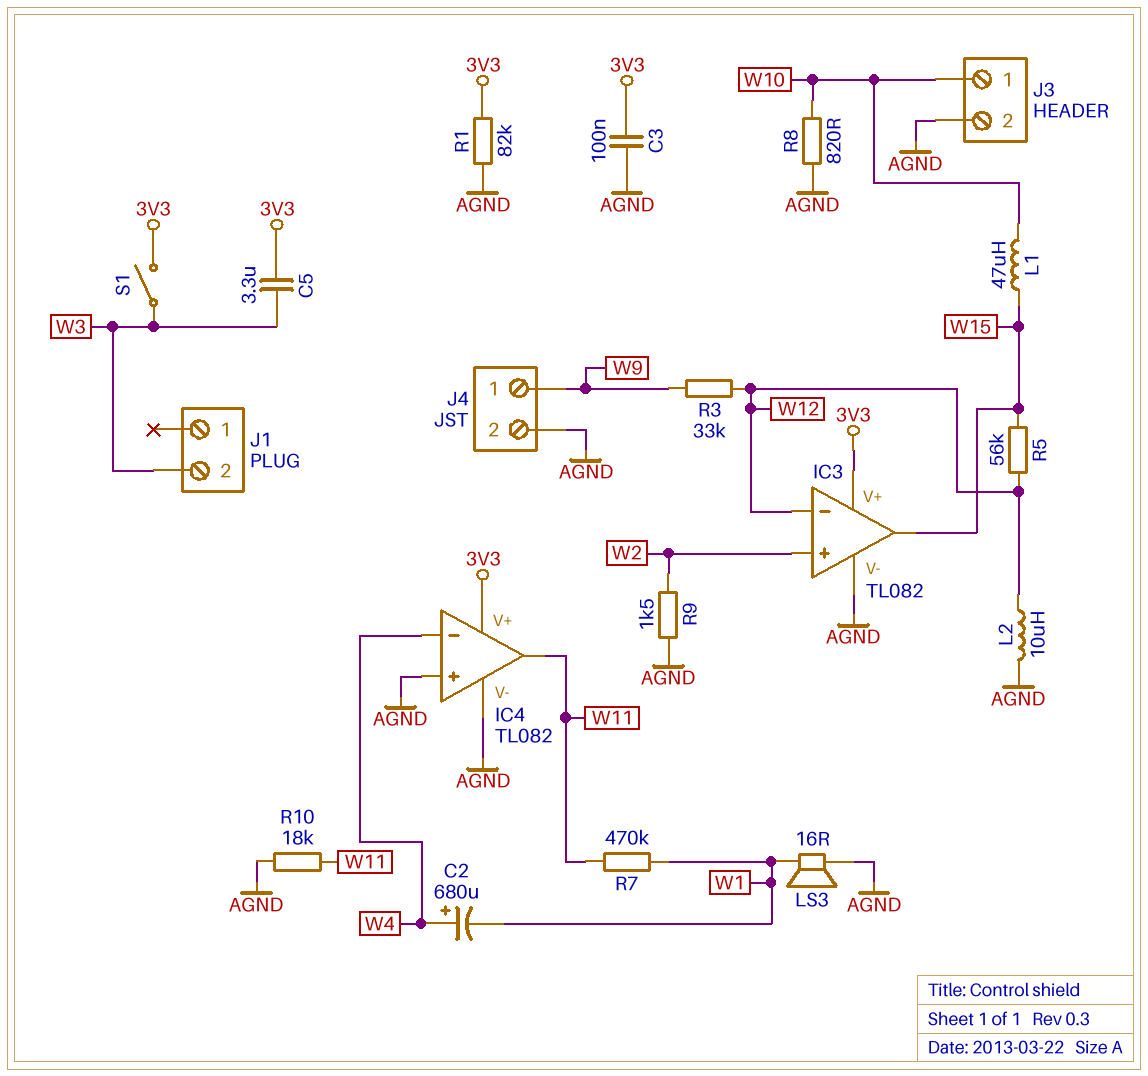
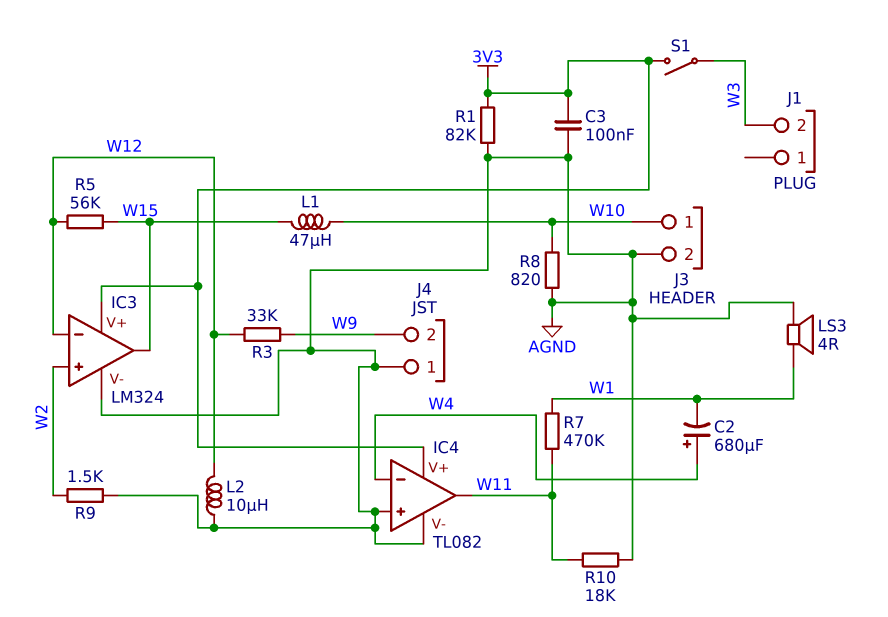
C5: 3.3uF (3V3, W3) -> none
IC3: TL082 -> LM324
J4 pin 1: W9 -> AGND
J4 pin 2: AGND -> W9
LS3: speaker 16R (AGND, W1) -> speaker 4R (AGND, W1)

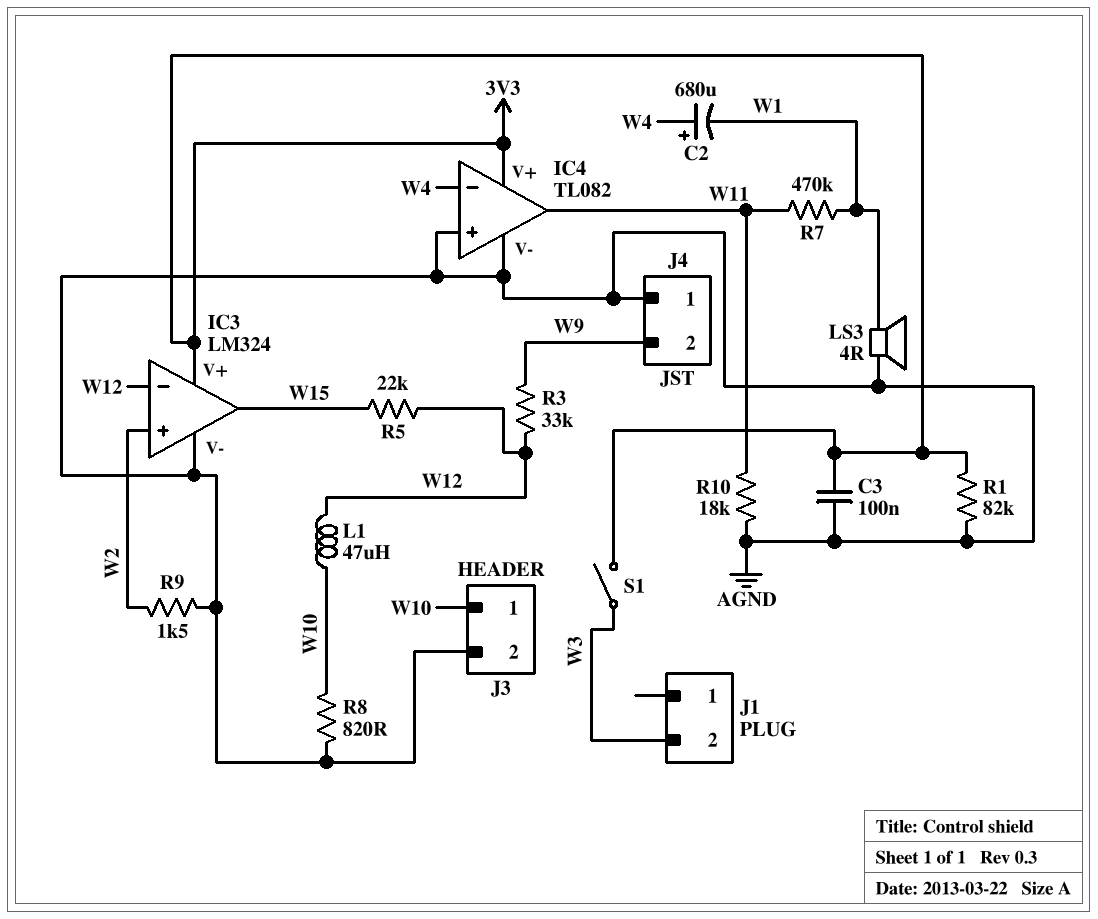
L1: 47uH (W10, W15) -> 47uH (W10, W12)
L2: 10uH (AGND, W12) -> none
R5: 56k (W12, W15) -> 22k (W12, W15)

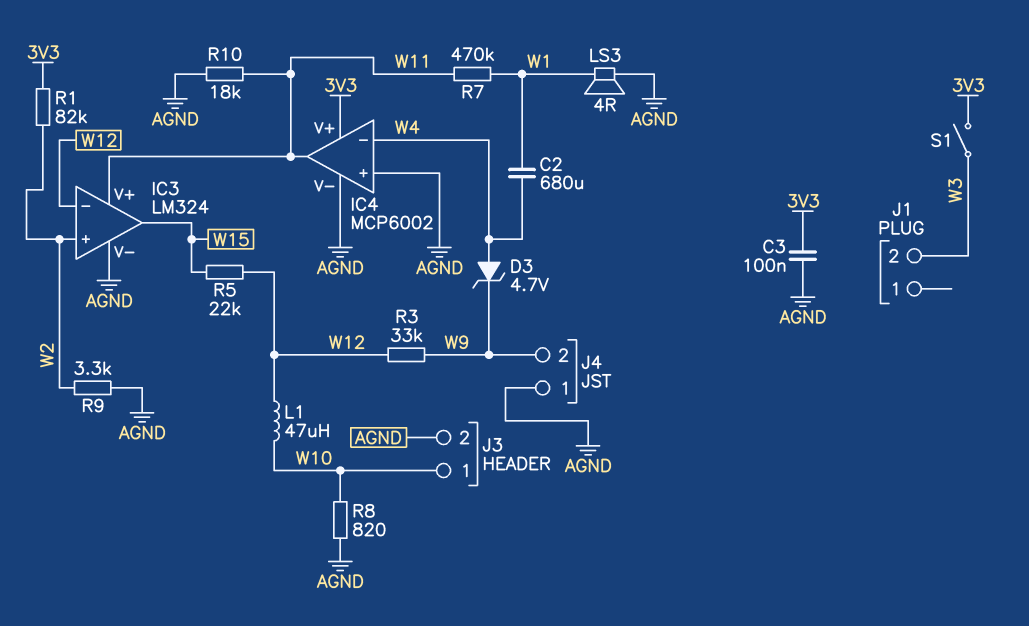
C2: 680uF (plus W4, minus W1) -> 680uF (W1, W4)
D3: none -> zener 4.7V (A W4, K W9)
IC3 pin V+: 3V3 -> W11
IC4: TL082 -> MCP6002
R1: 82k (3V3, AGND) -> 82k (3V3, W2)
R9: 1.5k (AGND, W2) -> 3.3k (AGND, W2)

